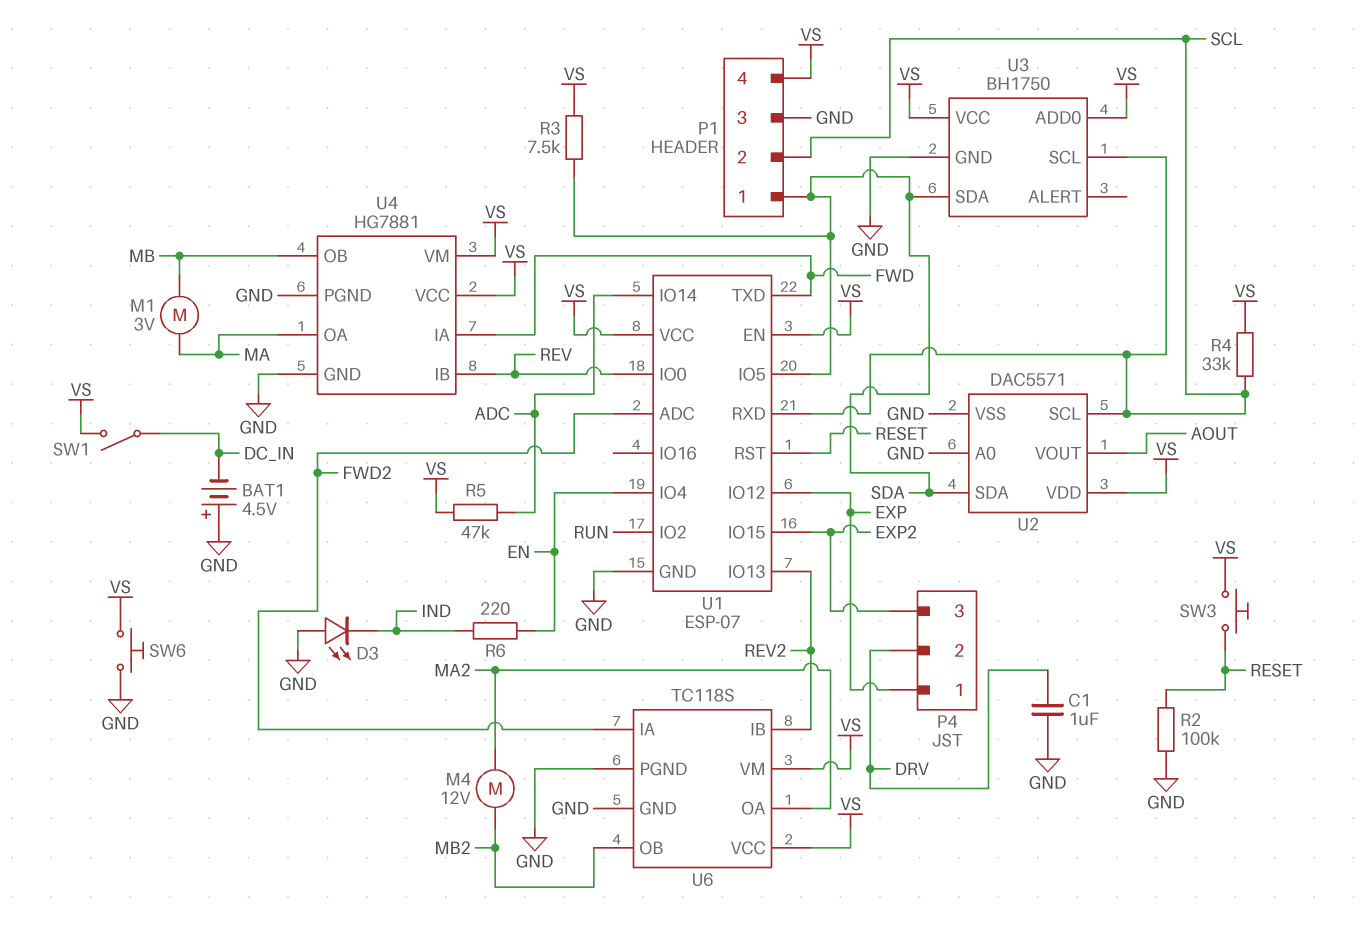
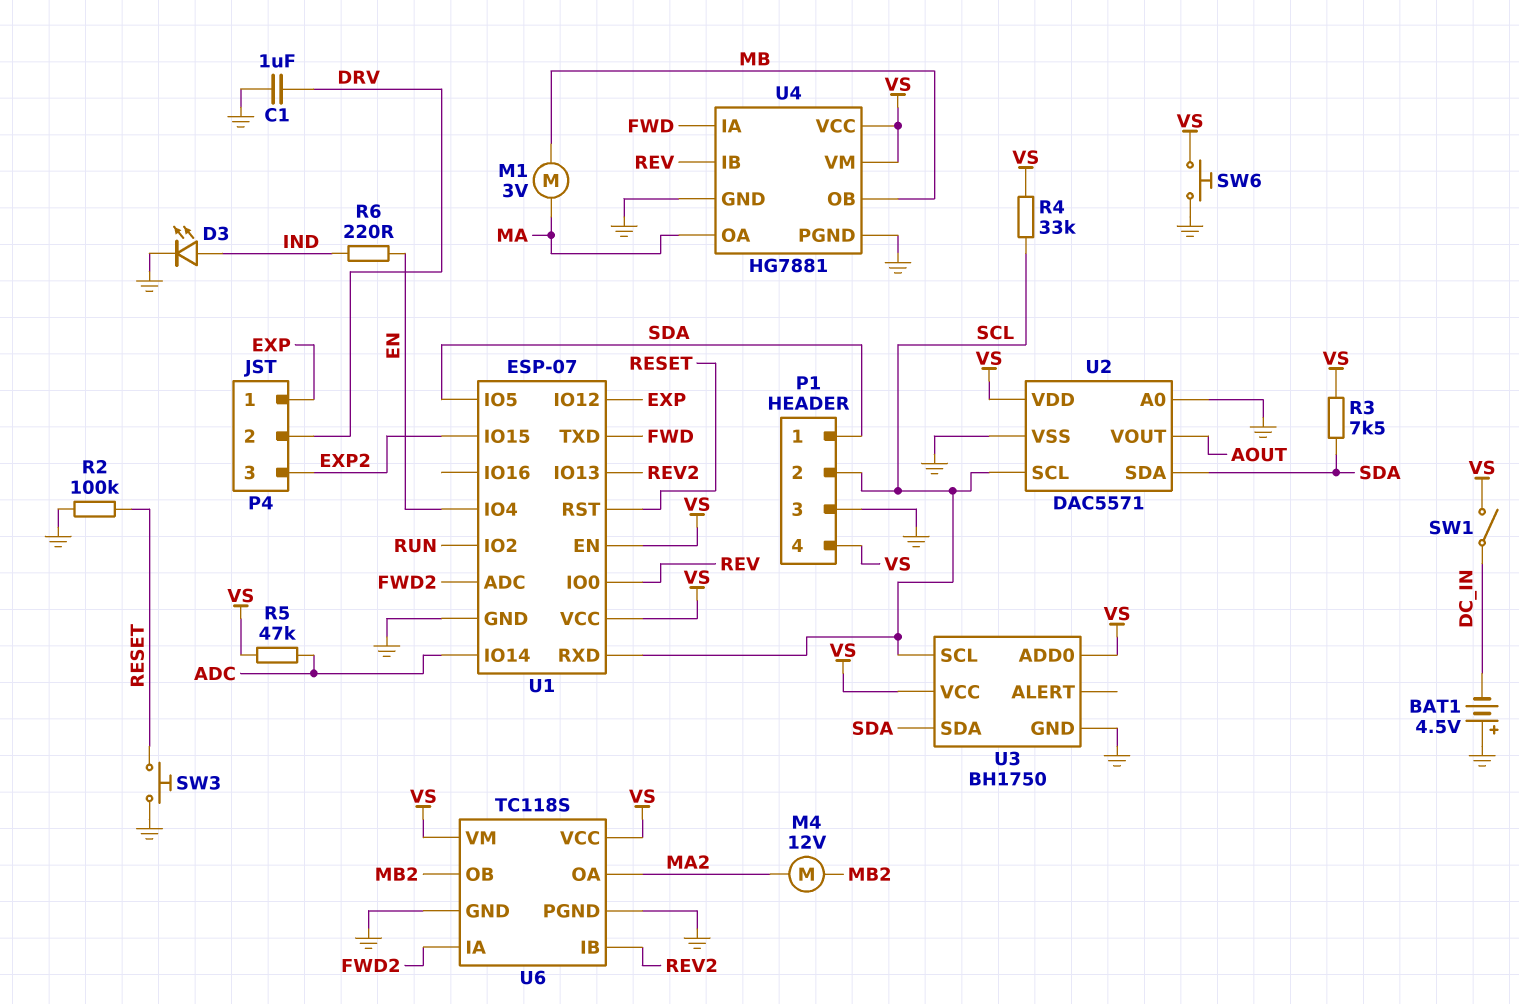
D3: LED (A GND, K IND) -> LED (A IND, K GND)
SW3: button (RESET, VS) -> button (GND, RESET)

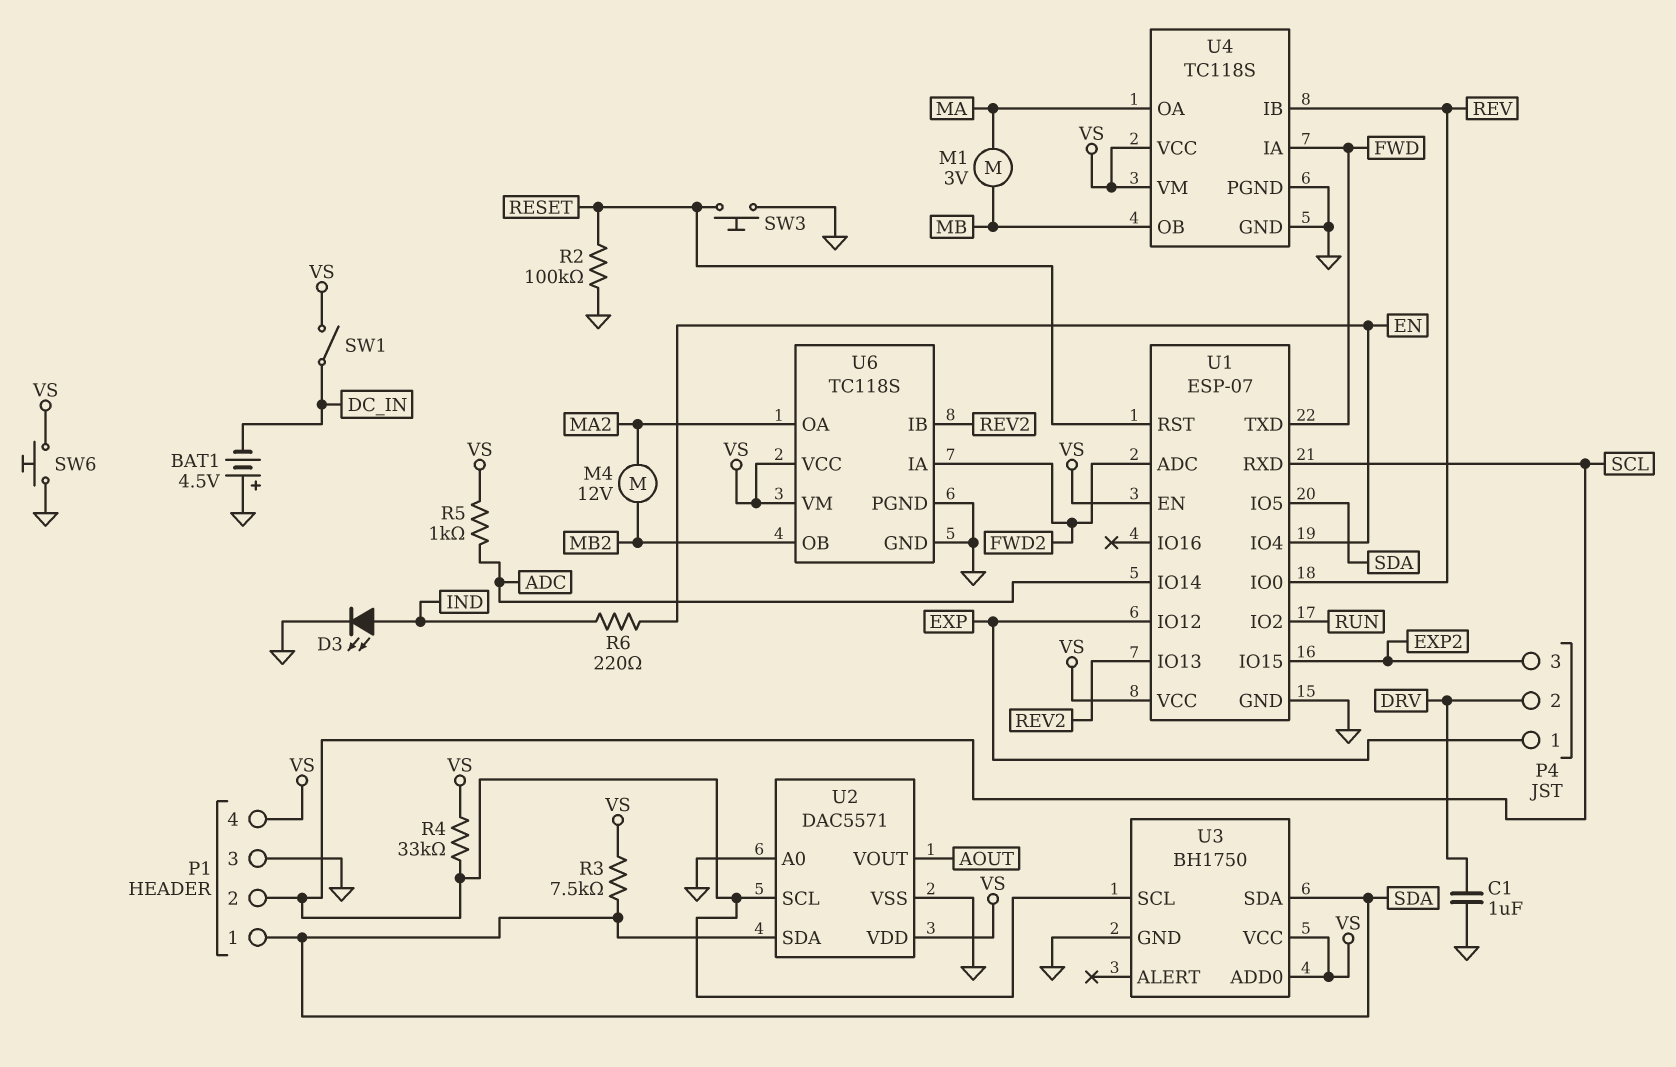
R5: 47k (ADC, VS) -> 1k (ADC, VS)
U4: HG7881 -> TC118S

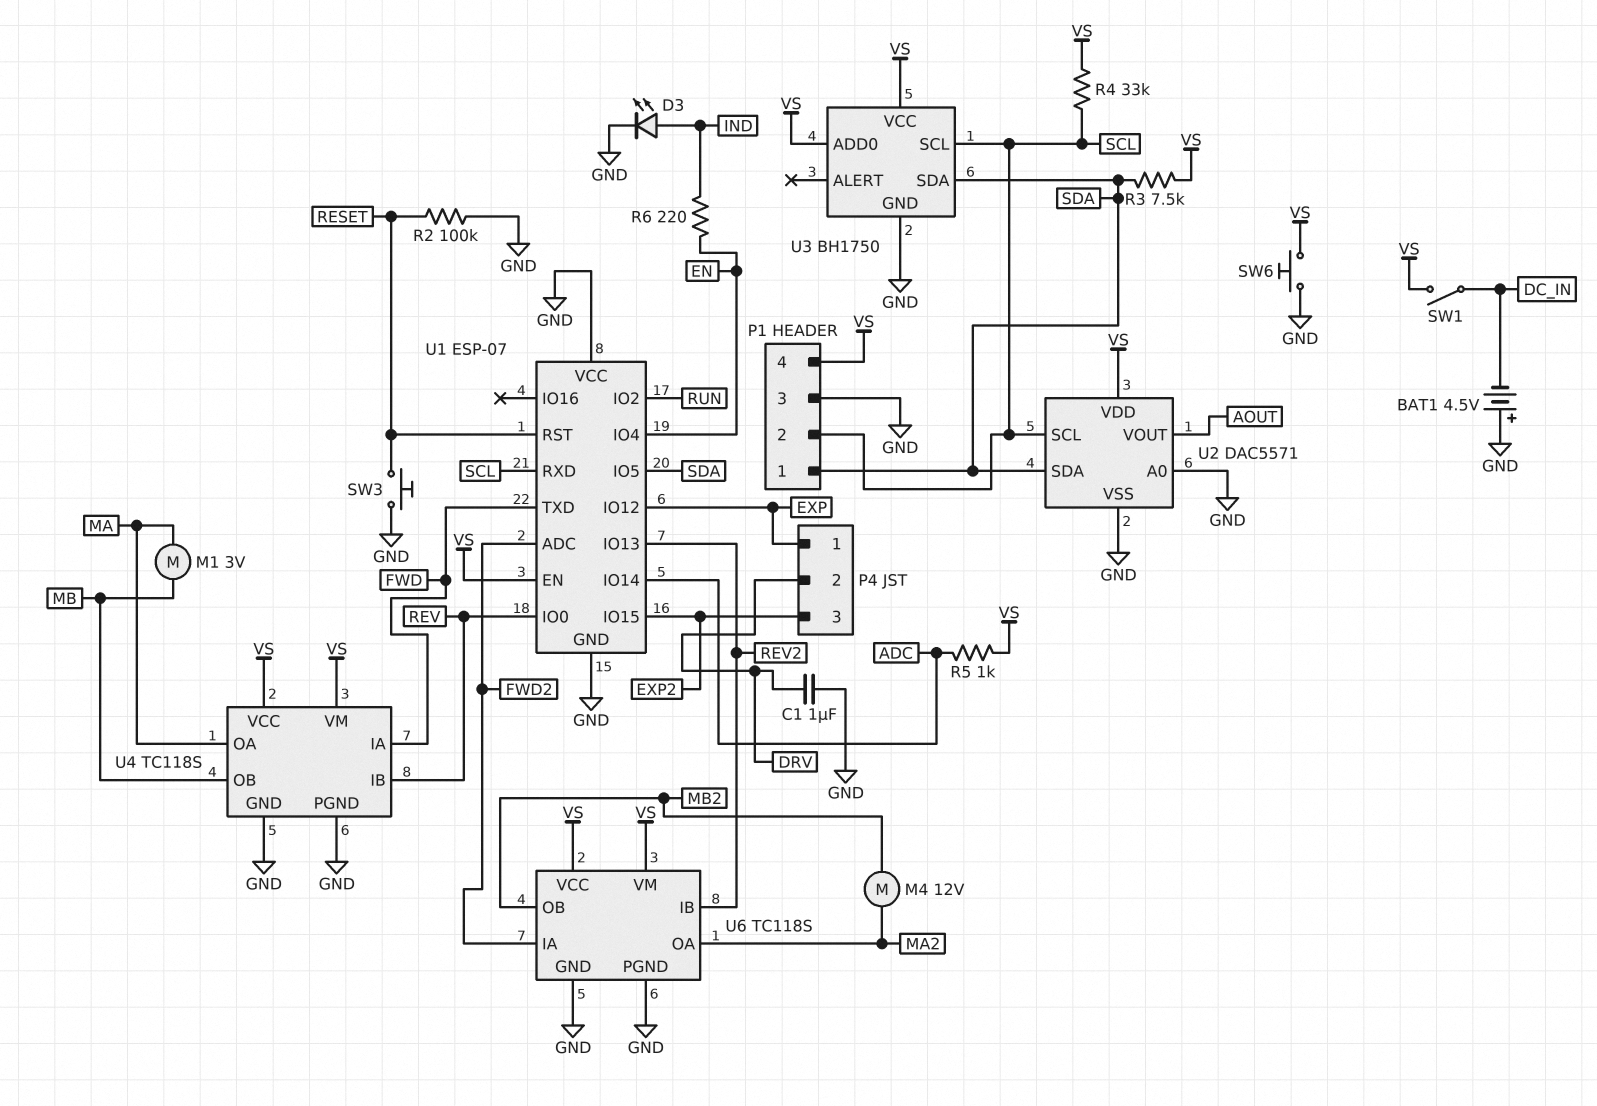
U1 pin VCC: VS -> GND

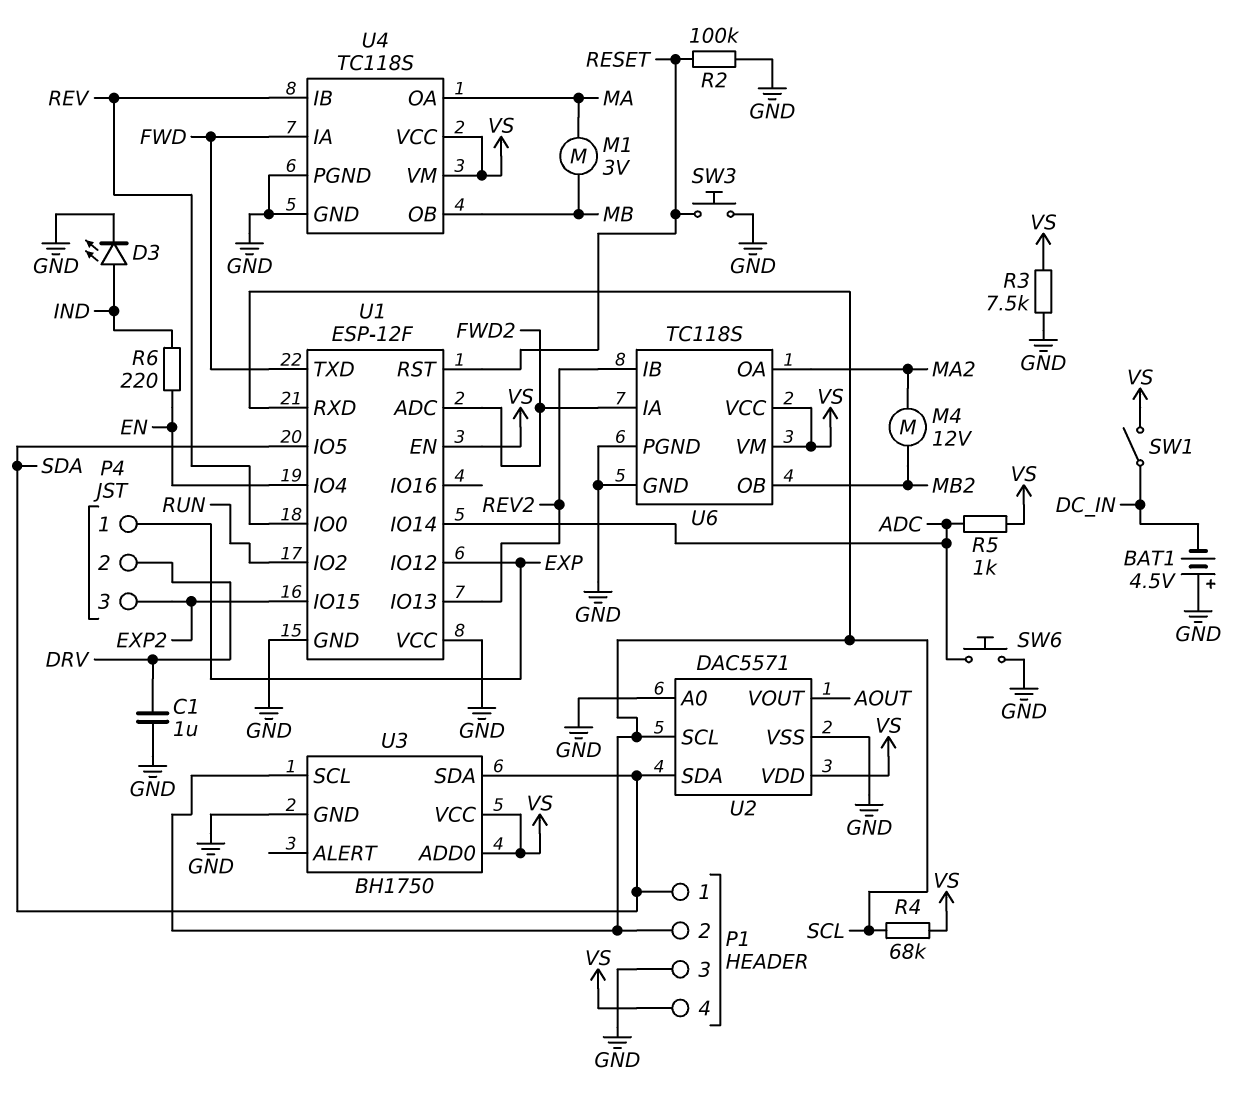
R3: 7.5k (SDA, VS) -> 7.5k (GND, VS)
R4: 33k (SCL, VS) -> 68k (SCL, VS)
SW6: button (GND, VS) -> button (ADC, GND)
U1: ESP-07 -> ESP-12F

